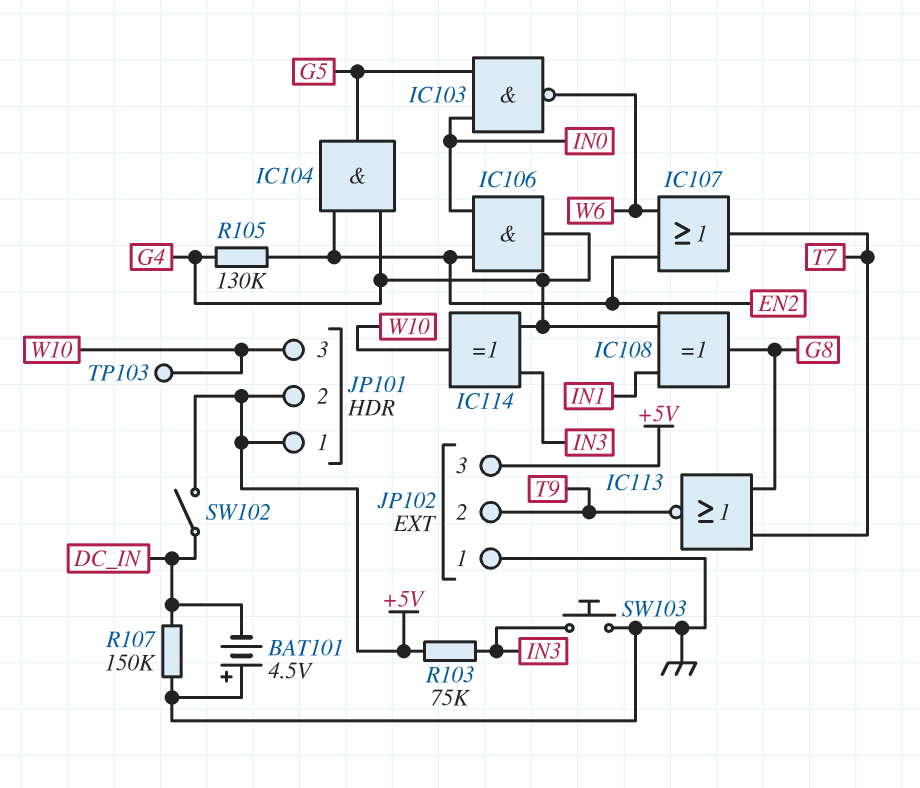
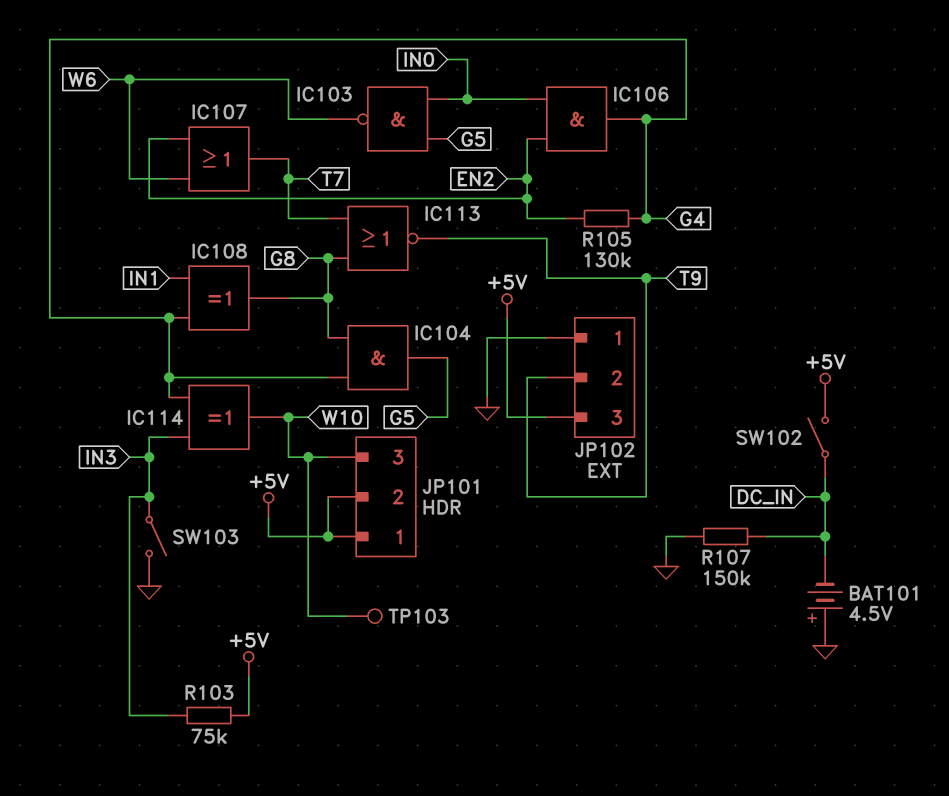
IC104: AND (in EN2, in G4, out G5) -> AND (in G4, in G8, out G5)
SW103: button (GND, IN3) -> switch (GND, IN3)

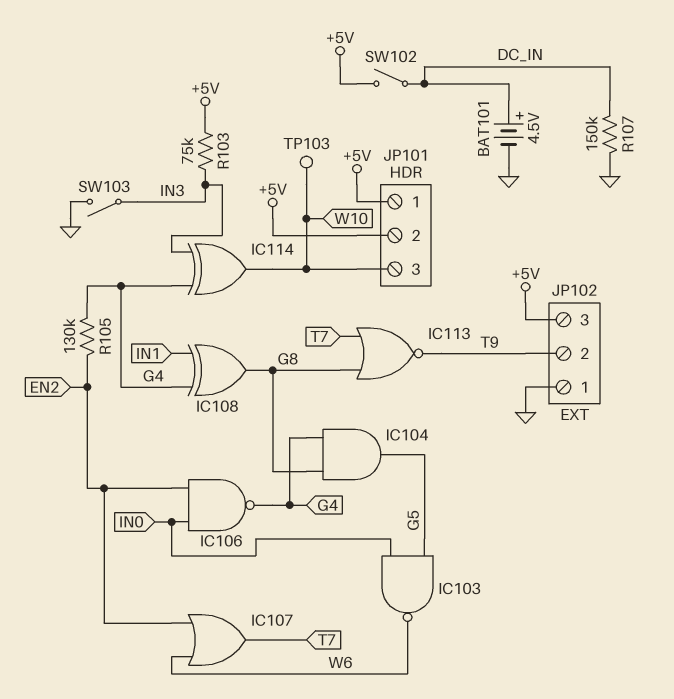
BAT101: 4.5V (plus GND, minus DC_IN) -> 4.5V (plus DC_IN, minus GND)
IC106: AND (in EN2, in IN0, out G4) -> NAND (in EN2, in IN0, out G4)

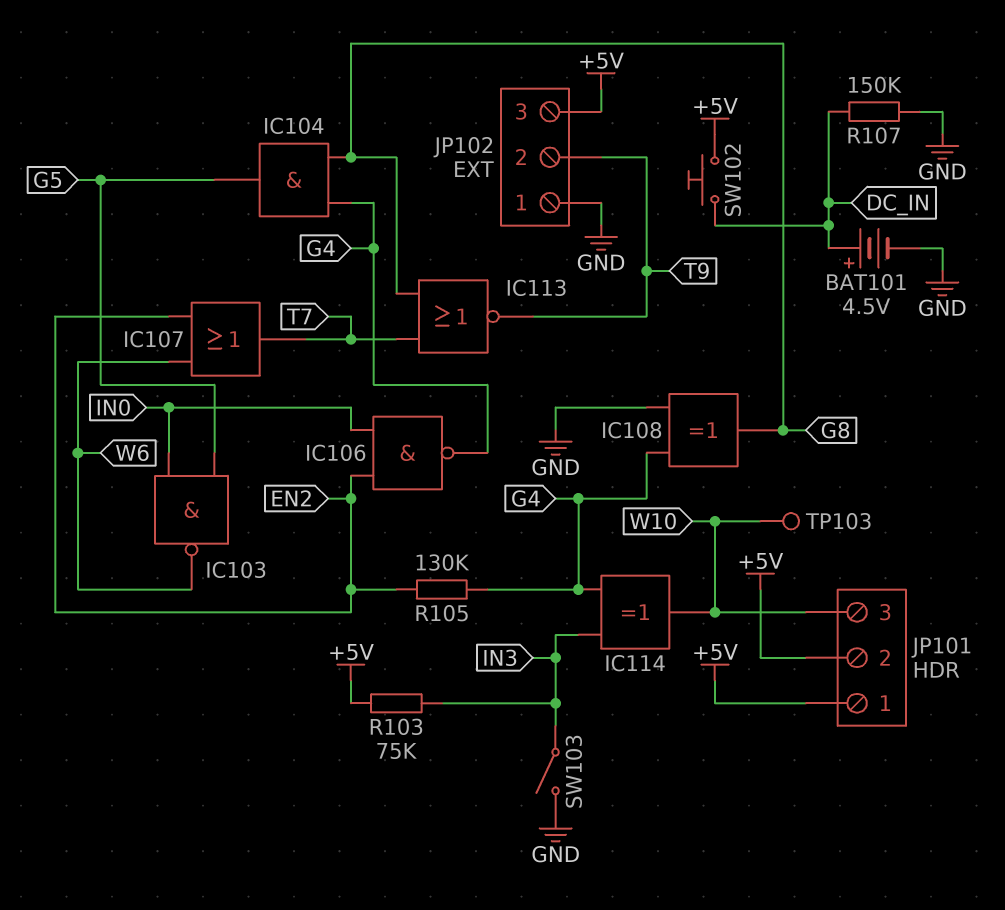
IC108: XOR (in G4, in IN1, out G8) -> XOR (in G4, in GND, out G8)
SW102: switch (+5V, DC_IN) -> button (+5V, DC_IN)

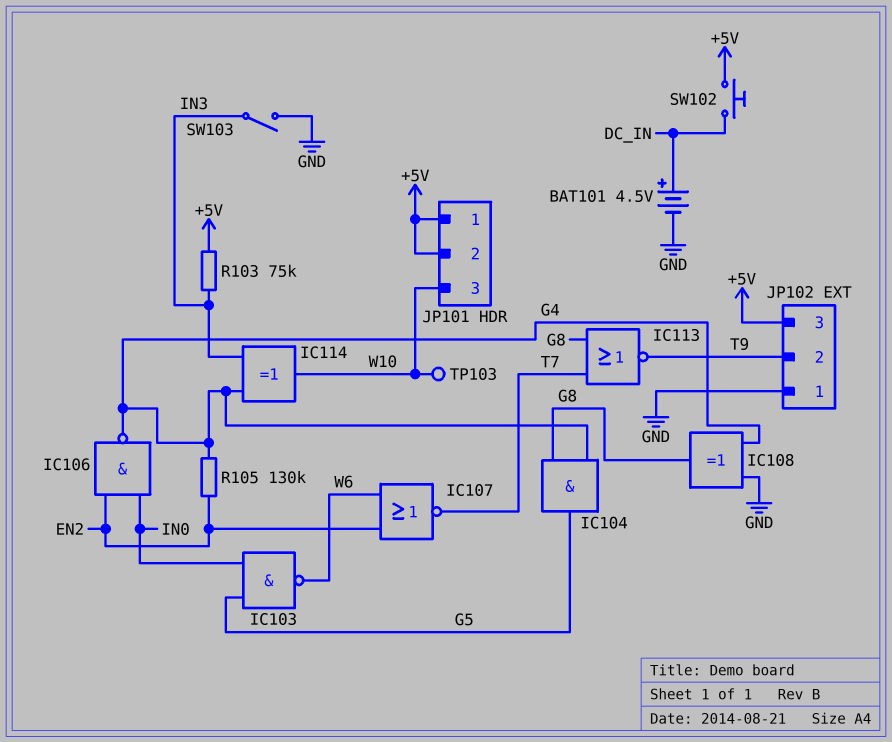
IC107: OR (in EN2, in W6, out T7) -> NOR (in EN2, in W6, out T7)
R107: 150k (DC_IN, GND) -> none

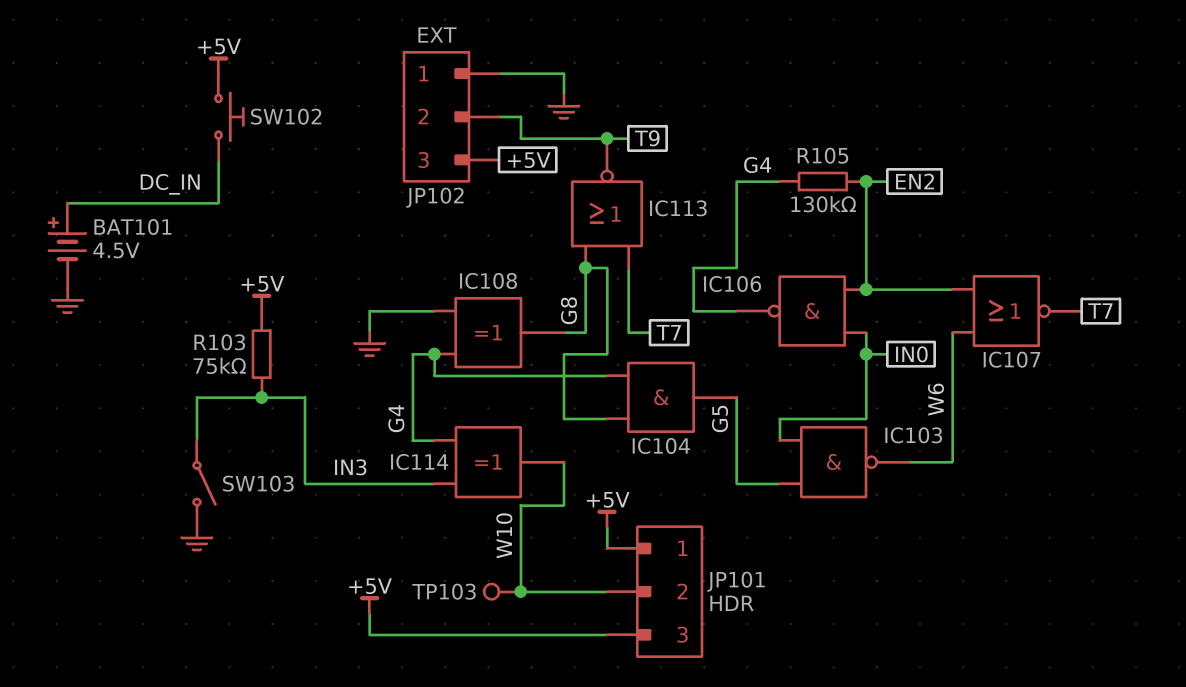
JP101 pin 2: +5V -> W10
JP101 pin 3: W10 -> +5V

